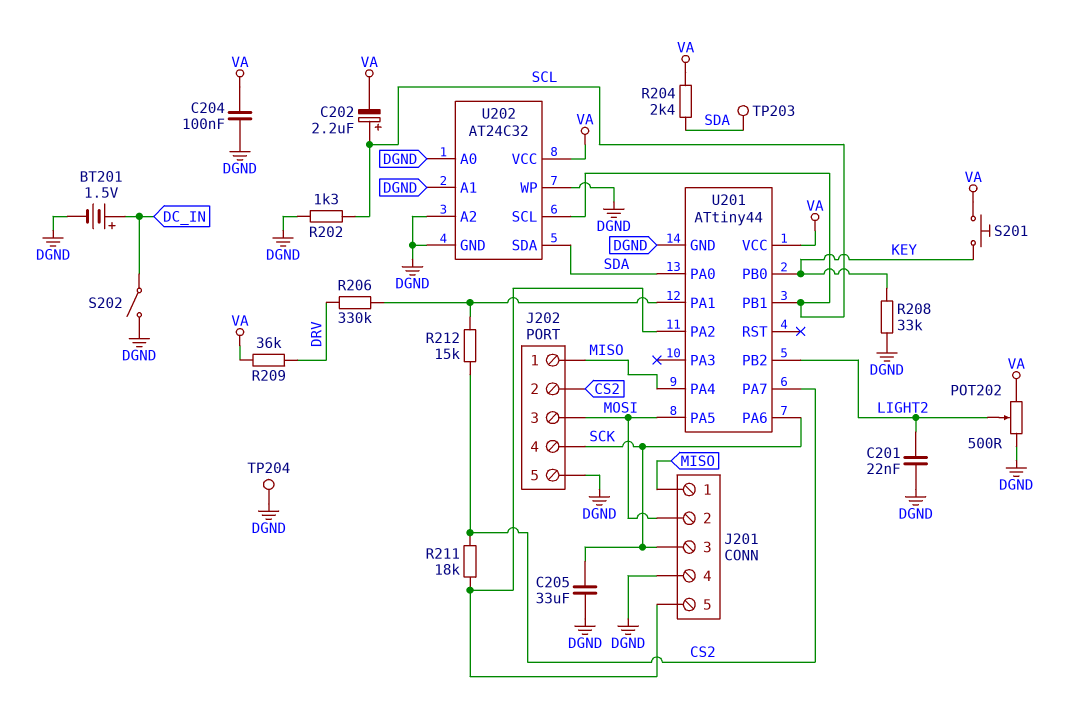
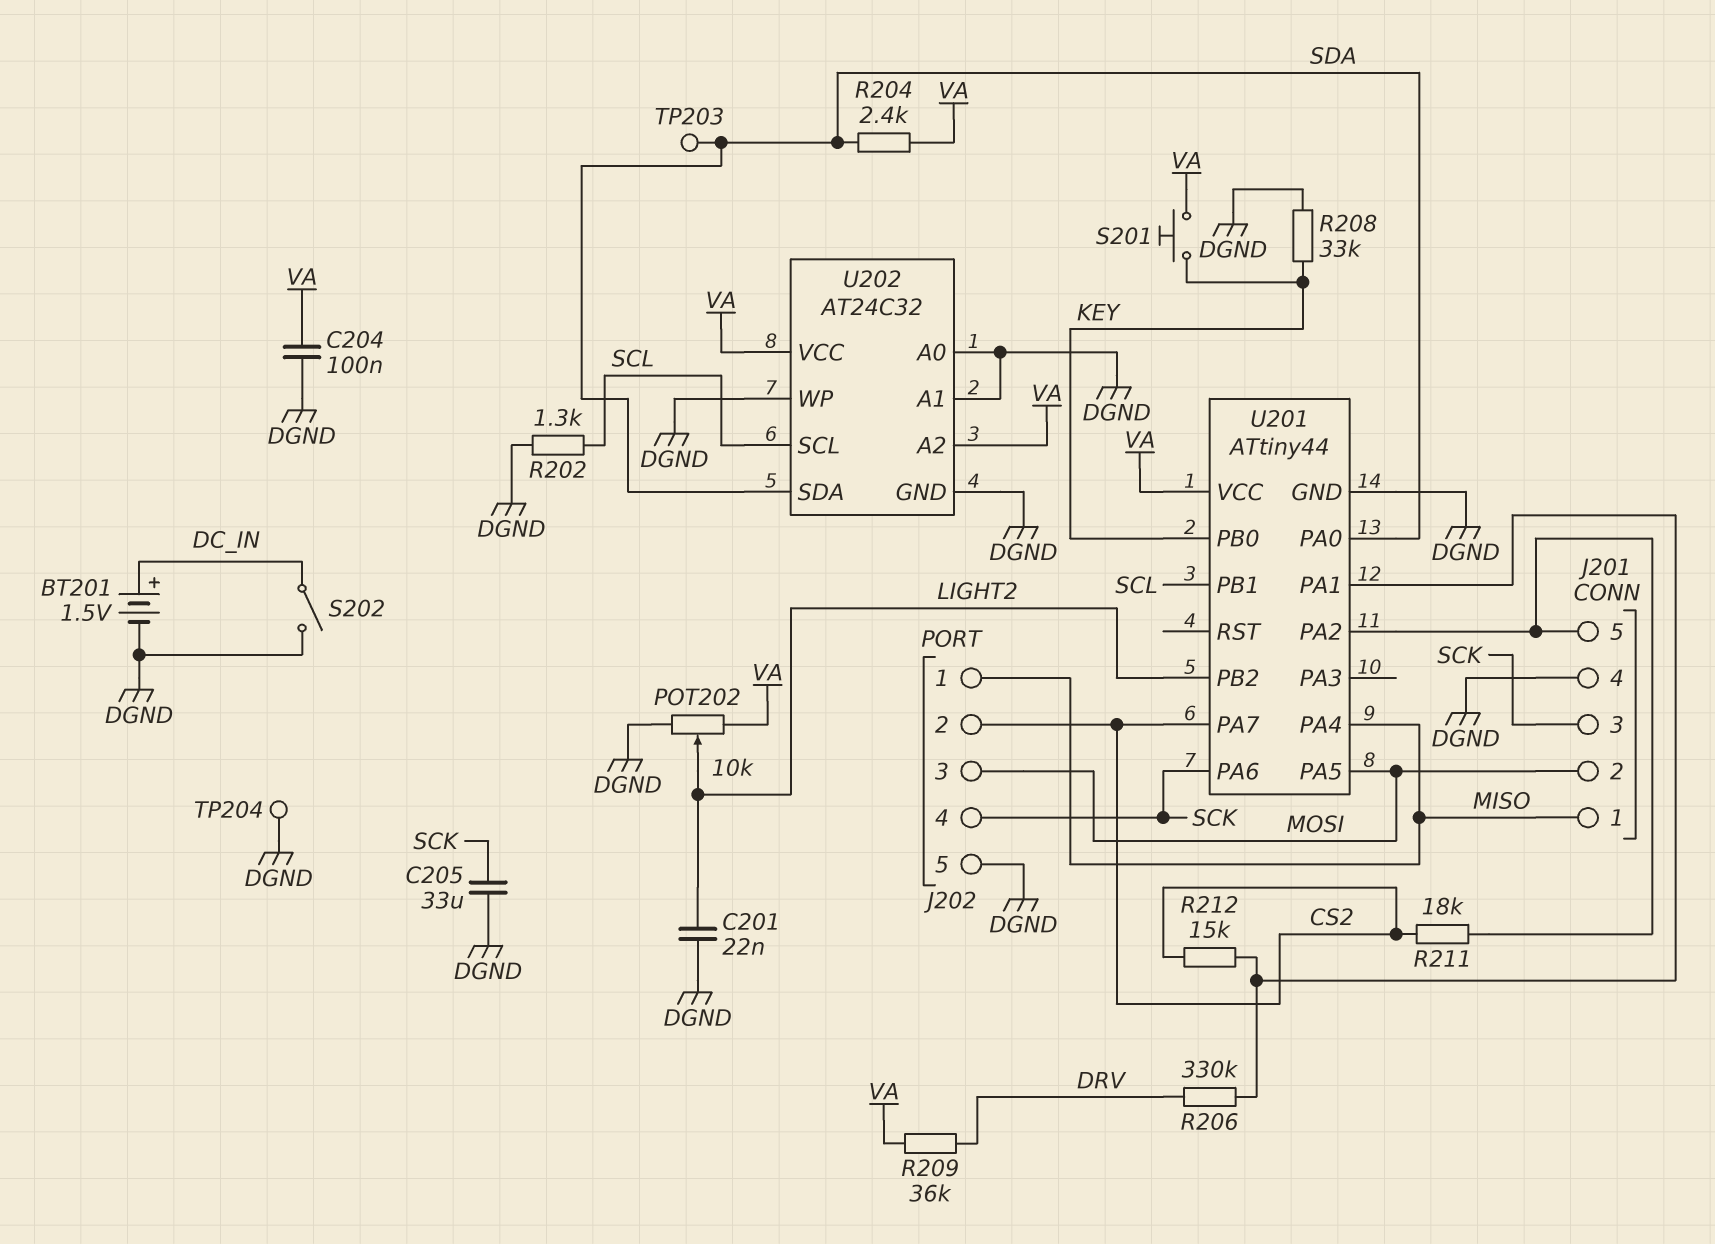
C202: 2.2uF (plus SCL, minus VA) -> none
POT202: 500 (DGND, VA, wiper LIGHT2) -> 10k (DGND, VA, wiper LIGHT2)
U202 pin A2: DGND -> VA

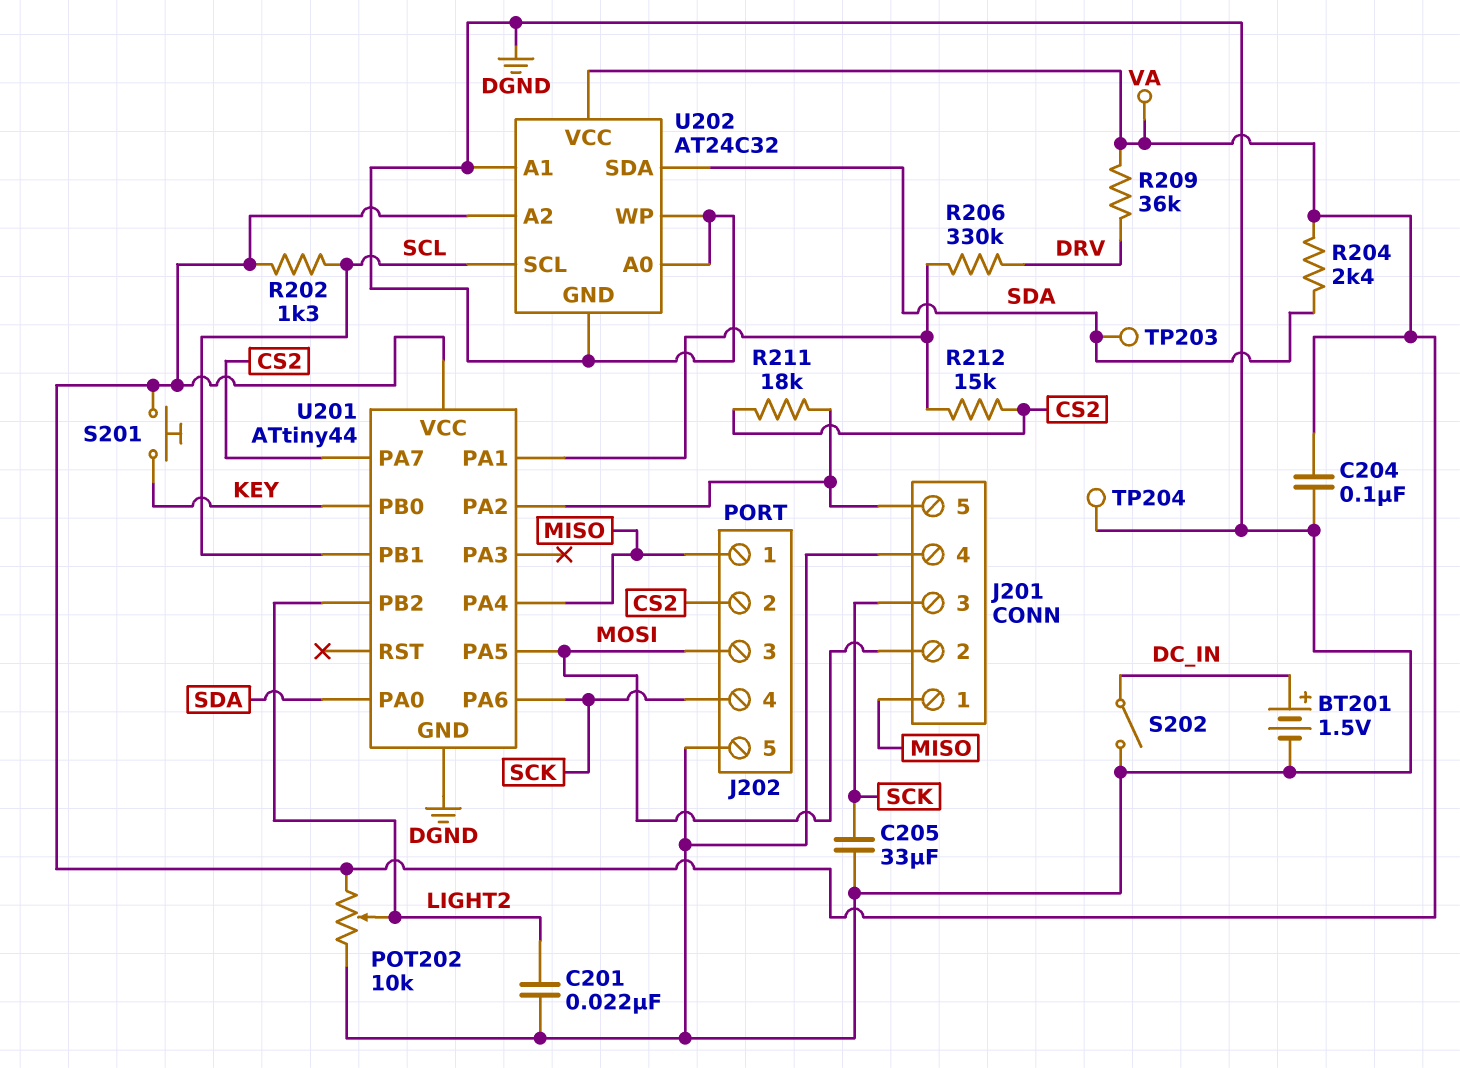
R202: 1.3k (DGND, SCL) -> 1.3k (SCL, VA)
R208: 33k (DGND, KEY) -> none

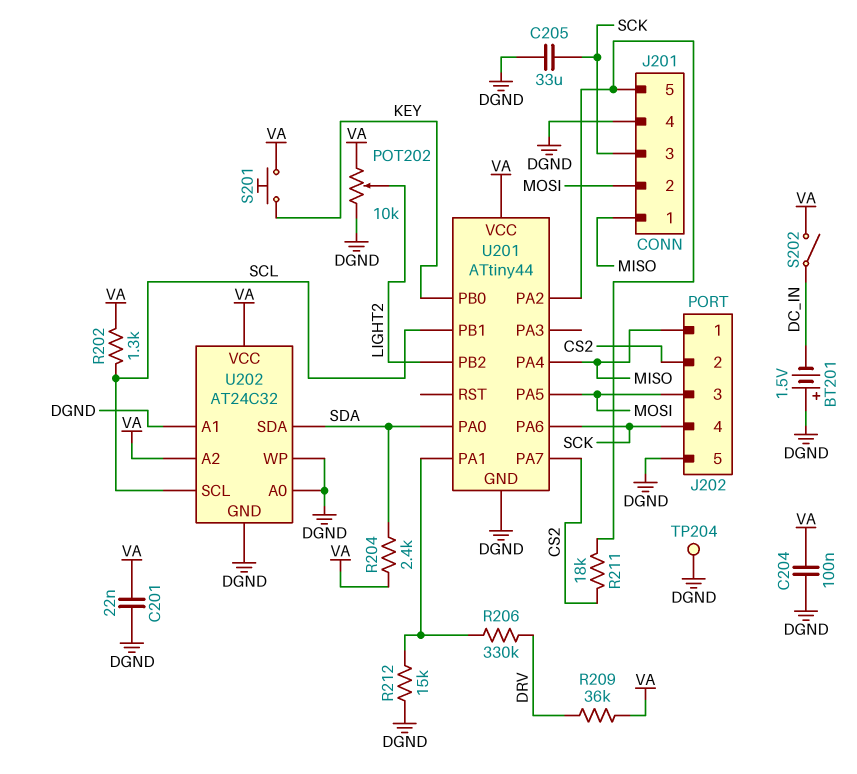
BT201: 1.5V (plus DC_IN, minus DGND) -> 1.5V (plus DGND, minus DC_IN)
C201: 22nF (DGND, LIGHT2) -> 22nF (DGND, VA)
R212: 15k (CS2, U201/PA1) -> 15k (DGND, U201/PA1)
S202: switch (DC_IN, DGND) -> switch (DC_IN, VA)
TP203: test point (SDA) -> none

